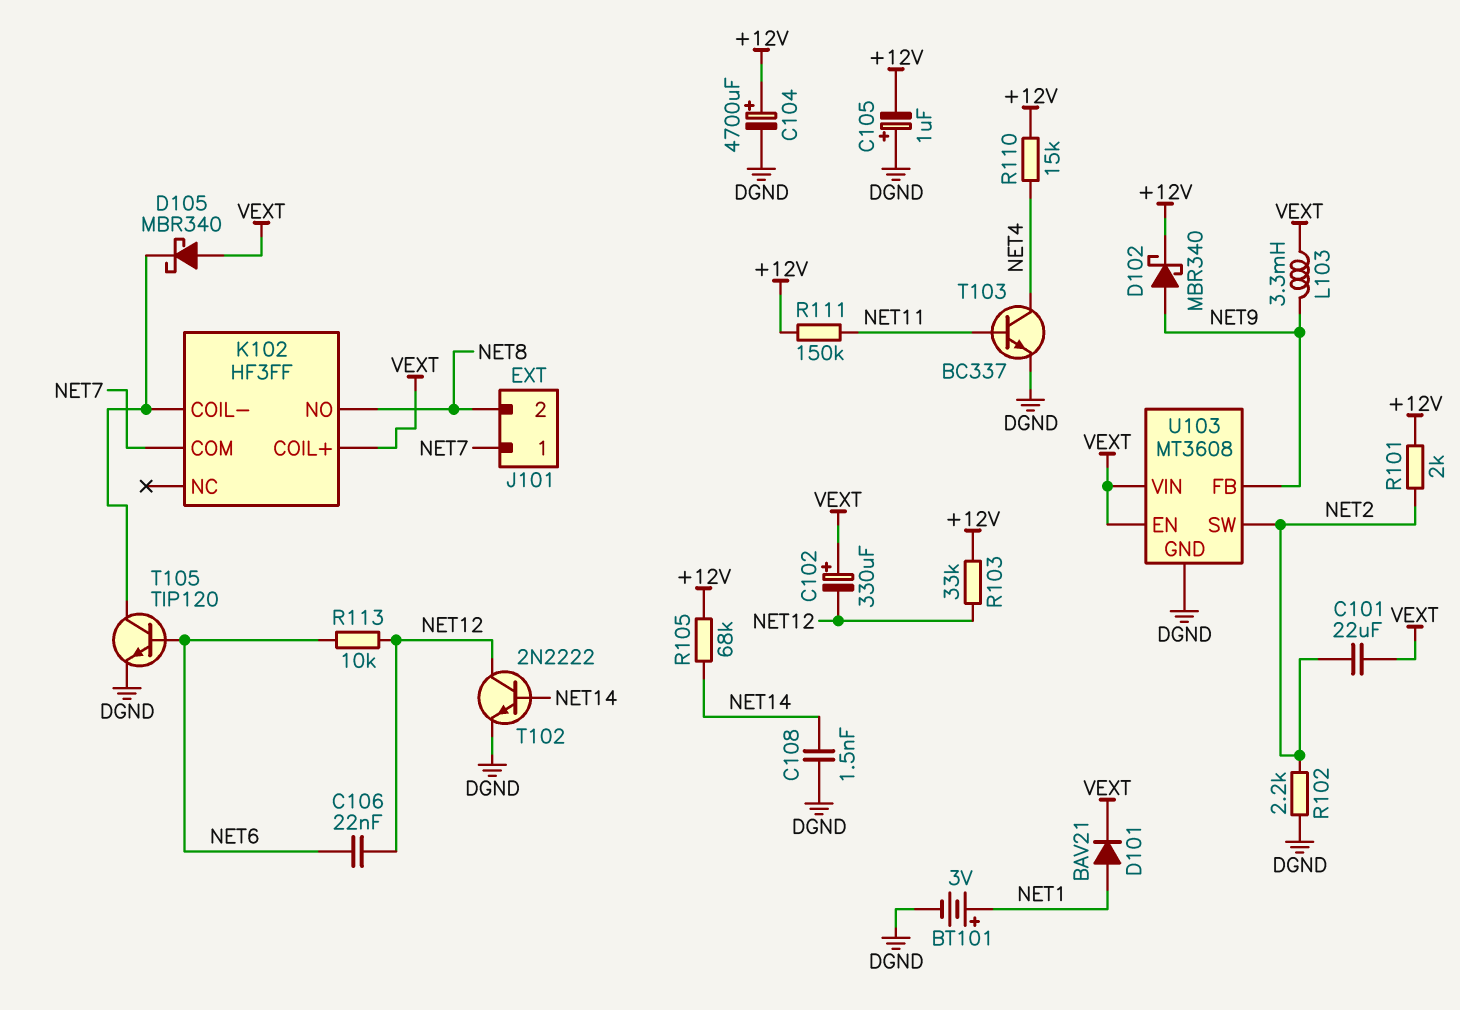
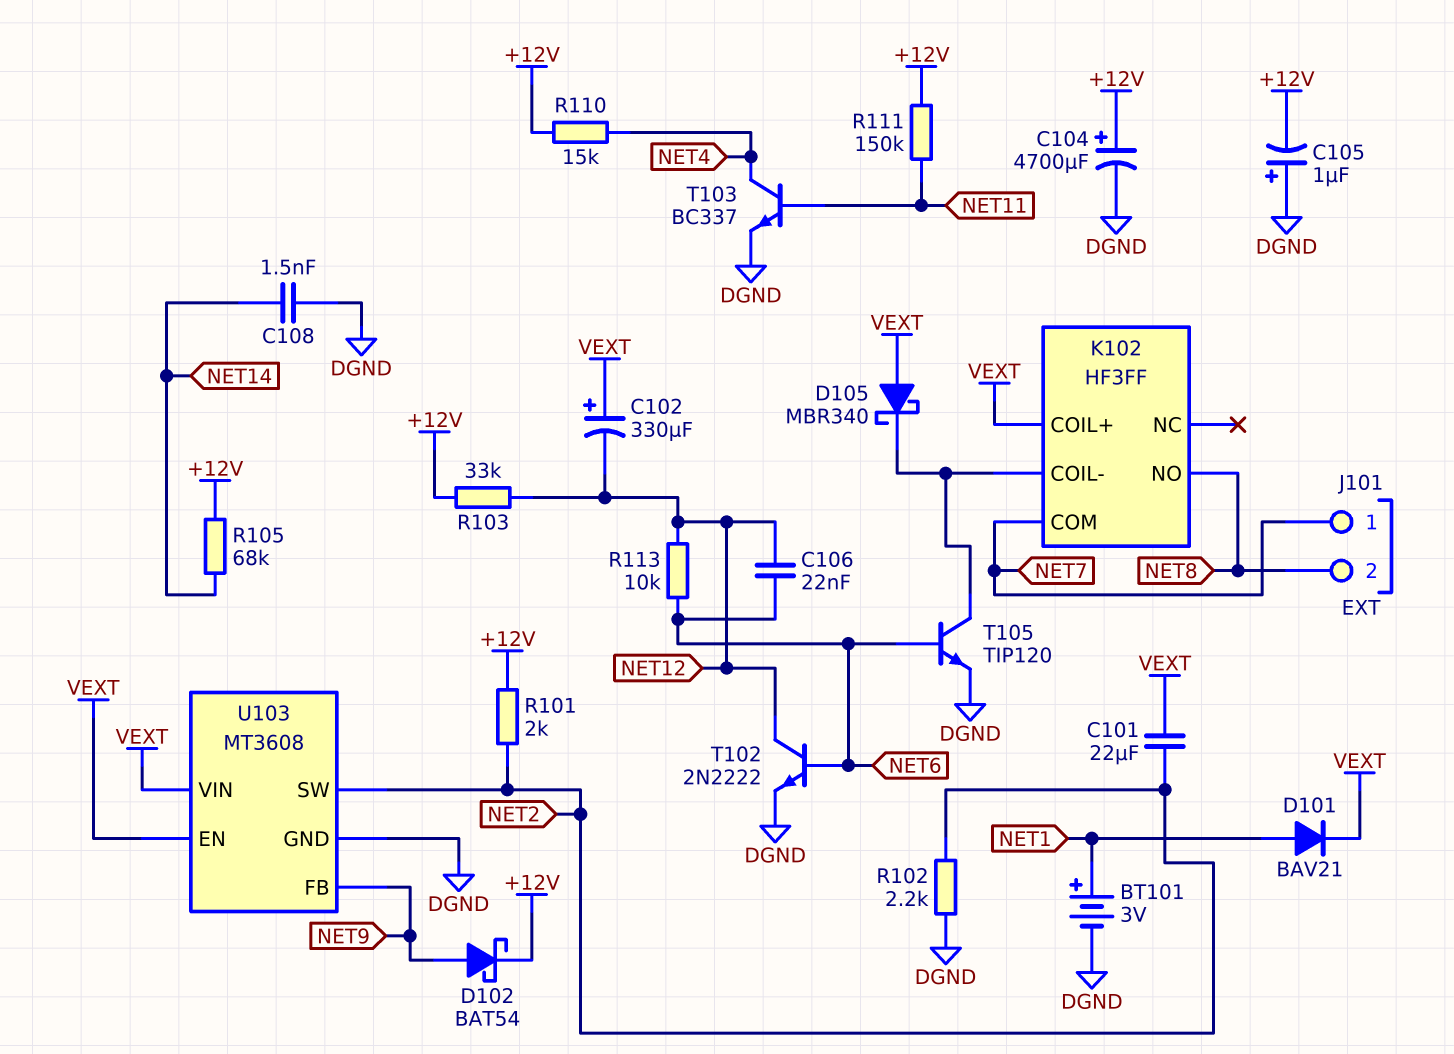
D102: schottky MBR340 (A NET9, K +12V) -> schottky BAT54 (A NET9, K +12V)
L103: 3.3mH (NET9, VEXT) -> none
T102: NPN 2N2222 (B NET14, C NET12, E DGND) -> NPN 2N2222 (B NET6, C NET12, E DGND)

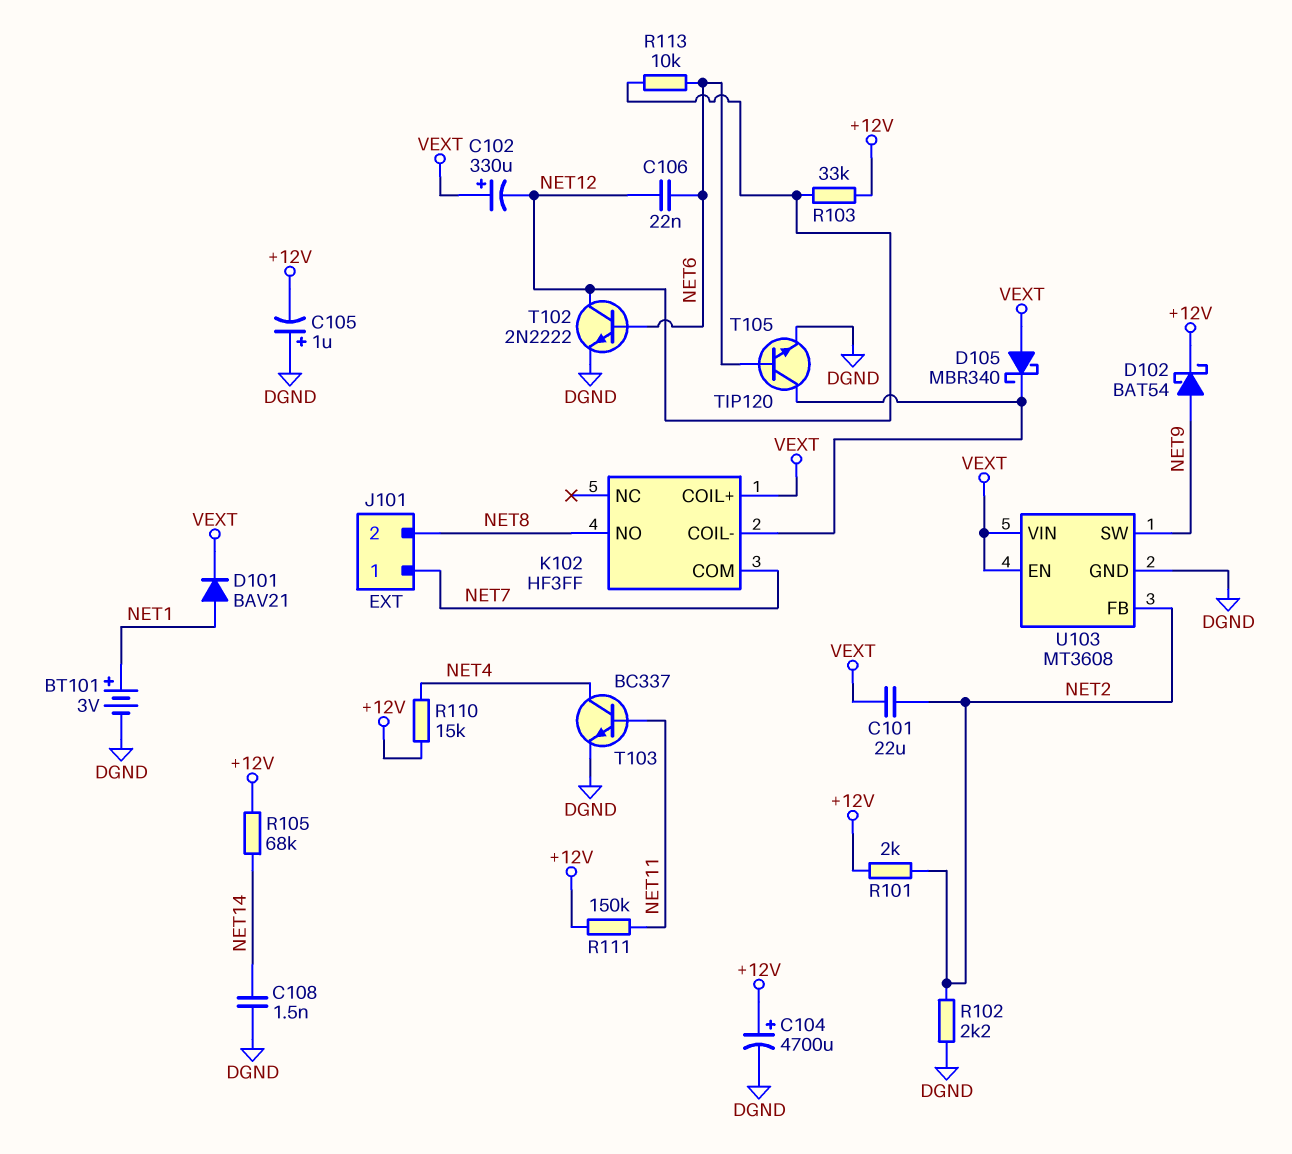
U103 pin FB: NET9 -> NET2
U103 pin SW: NET2 -> NET9

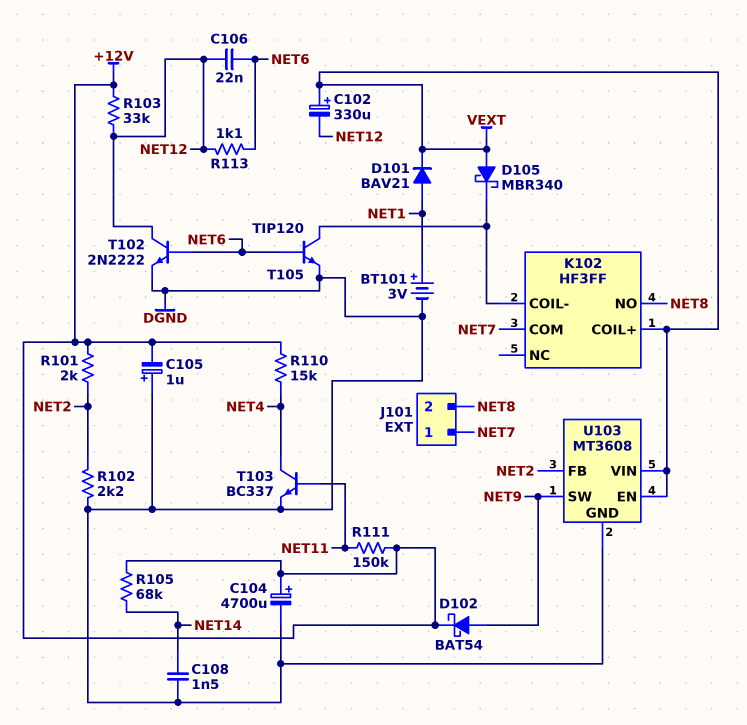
C101: 22uF (NET2, VEXT) -> none
R113: 10k (NET6, NET12) -> 1.1k (NET6, NET12)

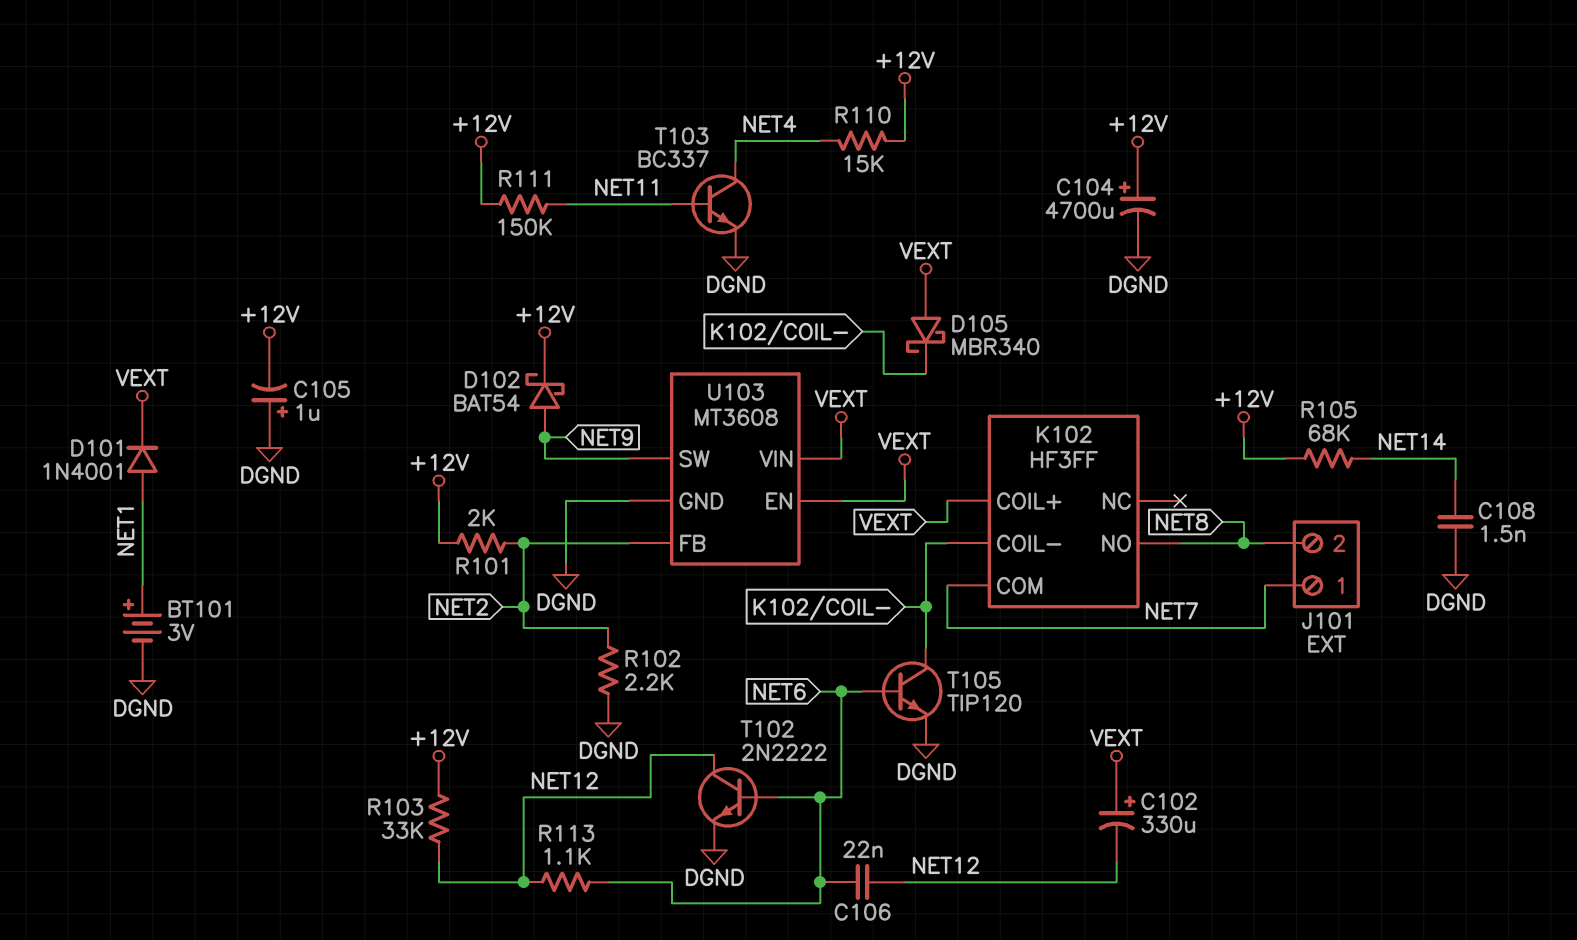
D101: diode BAV21 (A NET1, K VEXT) -> diode 1N4001 (A NET1, K VEXT)

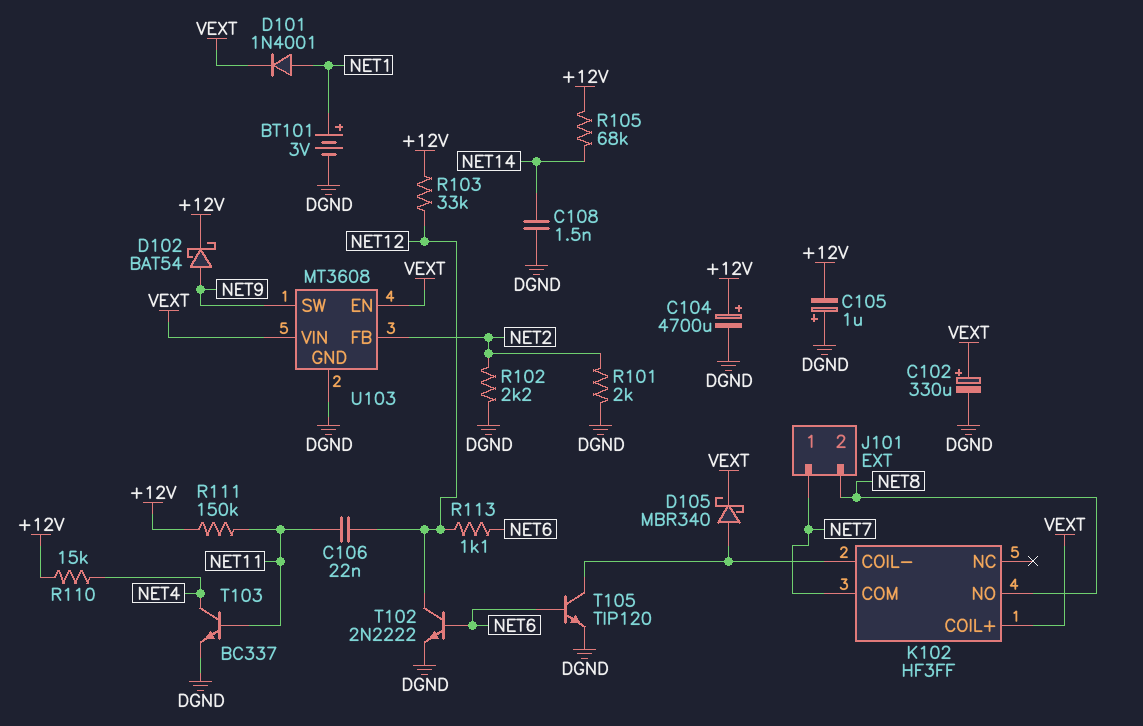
C102: 330uF (plus VEXT, minus NET12) -> 330uF (plus VEXT, minus DGND)
C106: 22nF (NET6, NET12) -> 22nF (NET11, NET12)
D105: schottky MBR340 (A VEXT, K K102/COIL-) -> schottky MBR340 (A K102/COIL-, K VEXT)
R101: 2k (+12V, NET2) -> 2k (DGND, NET2)

